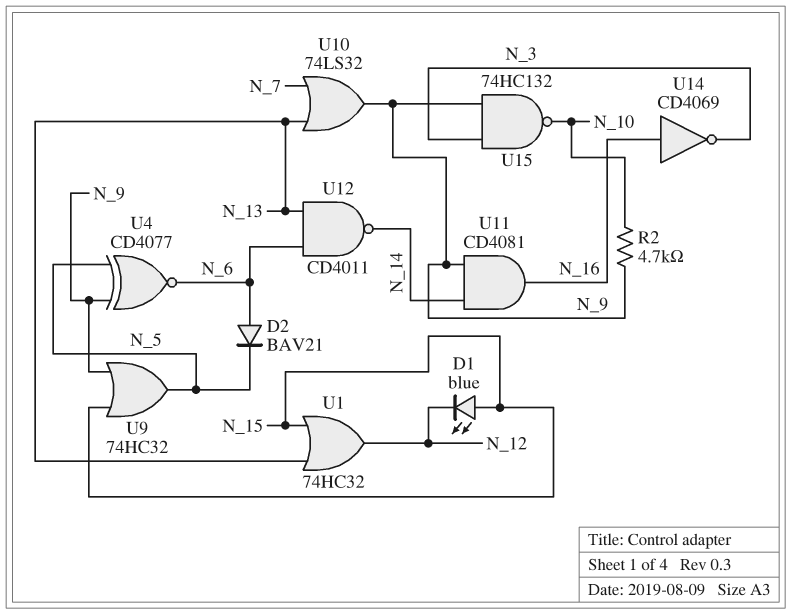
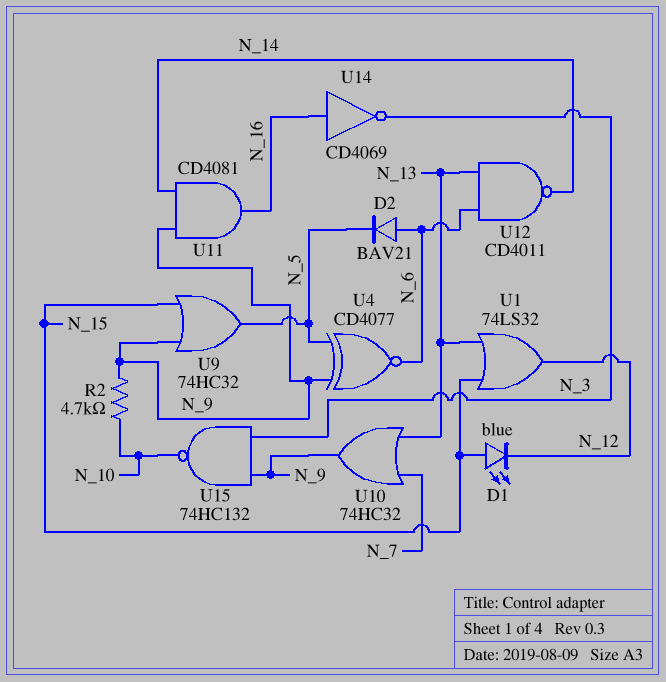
U1: OR 74HC32 (in N_13, in N_15, out N_12) -> OR 74LS32 (in N_13, in N_15, out N_12)
U10: OR 74LS32 (in N_7, in N_13, out N_9) -> OR 74HC32 (in N_7, in N_13, out N_9)

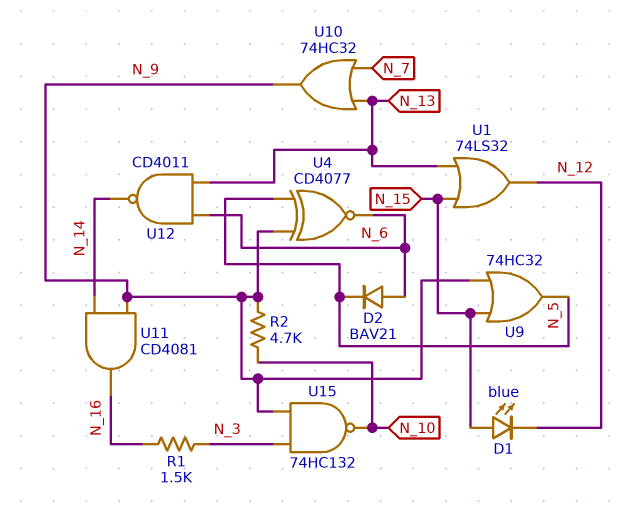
R1: none -> 1.5k (N_3, N_16)
U14: NOT CD4069 (in N_16, out N_3) -> none

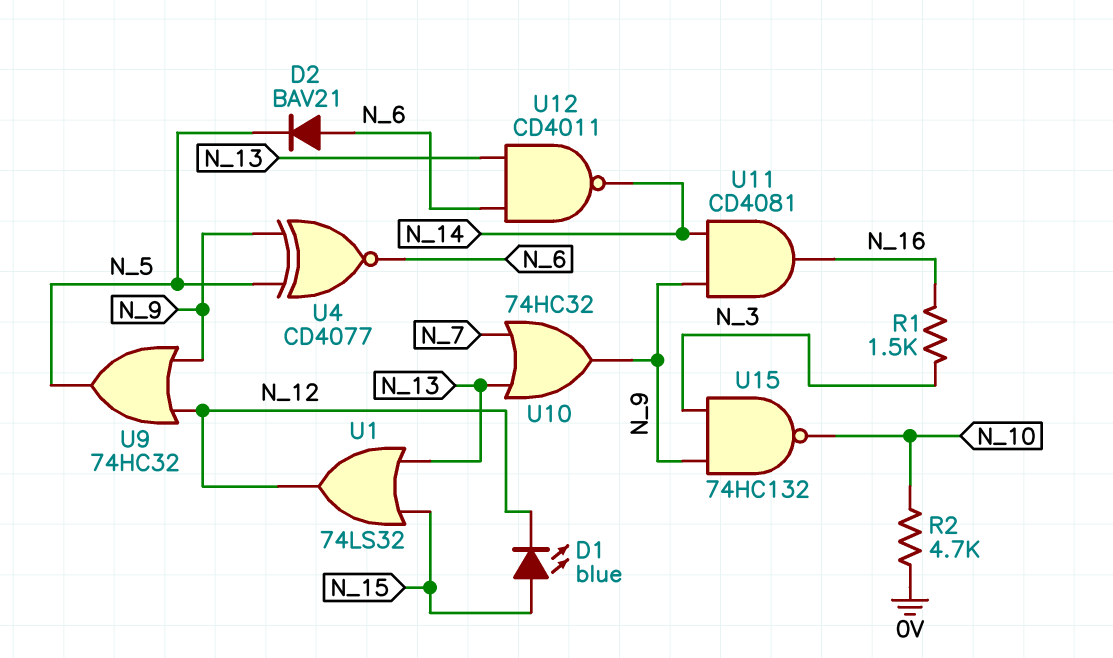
R2: 4.7k (N_9, N_10) -> 4.7k (0V, N_10)
U9: OR 74HC32 (in N_9, in N_15, out N_5) -> OR 74HC32 (in N_9, in N_12, out N_5)

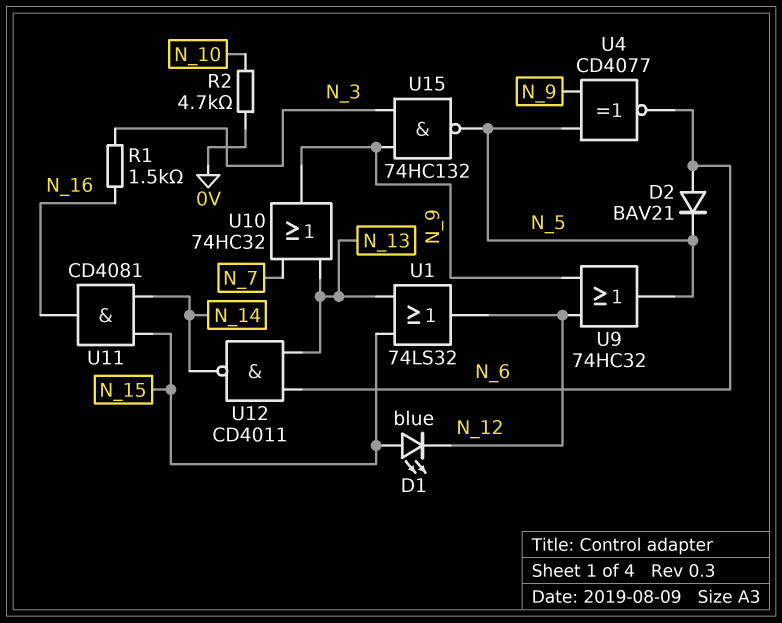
U11: AND CD4081 (in N_9, in N_14, out N_16) -> AND CD4081 (in N_14, in N_15, out N_16)
U15: NAND 74HC132 (in N_3, in N_9, out N_10) -> NAND 74HC132 (in N_3, in N_9, out N_5)

